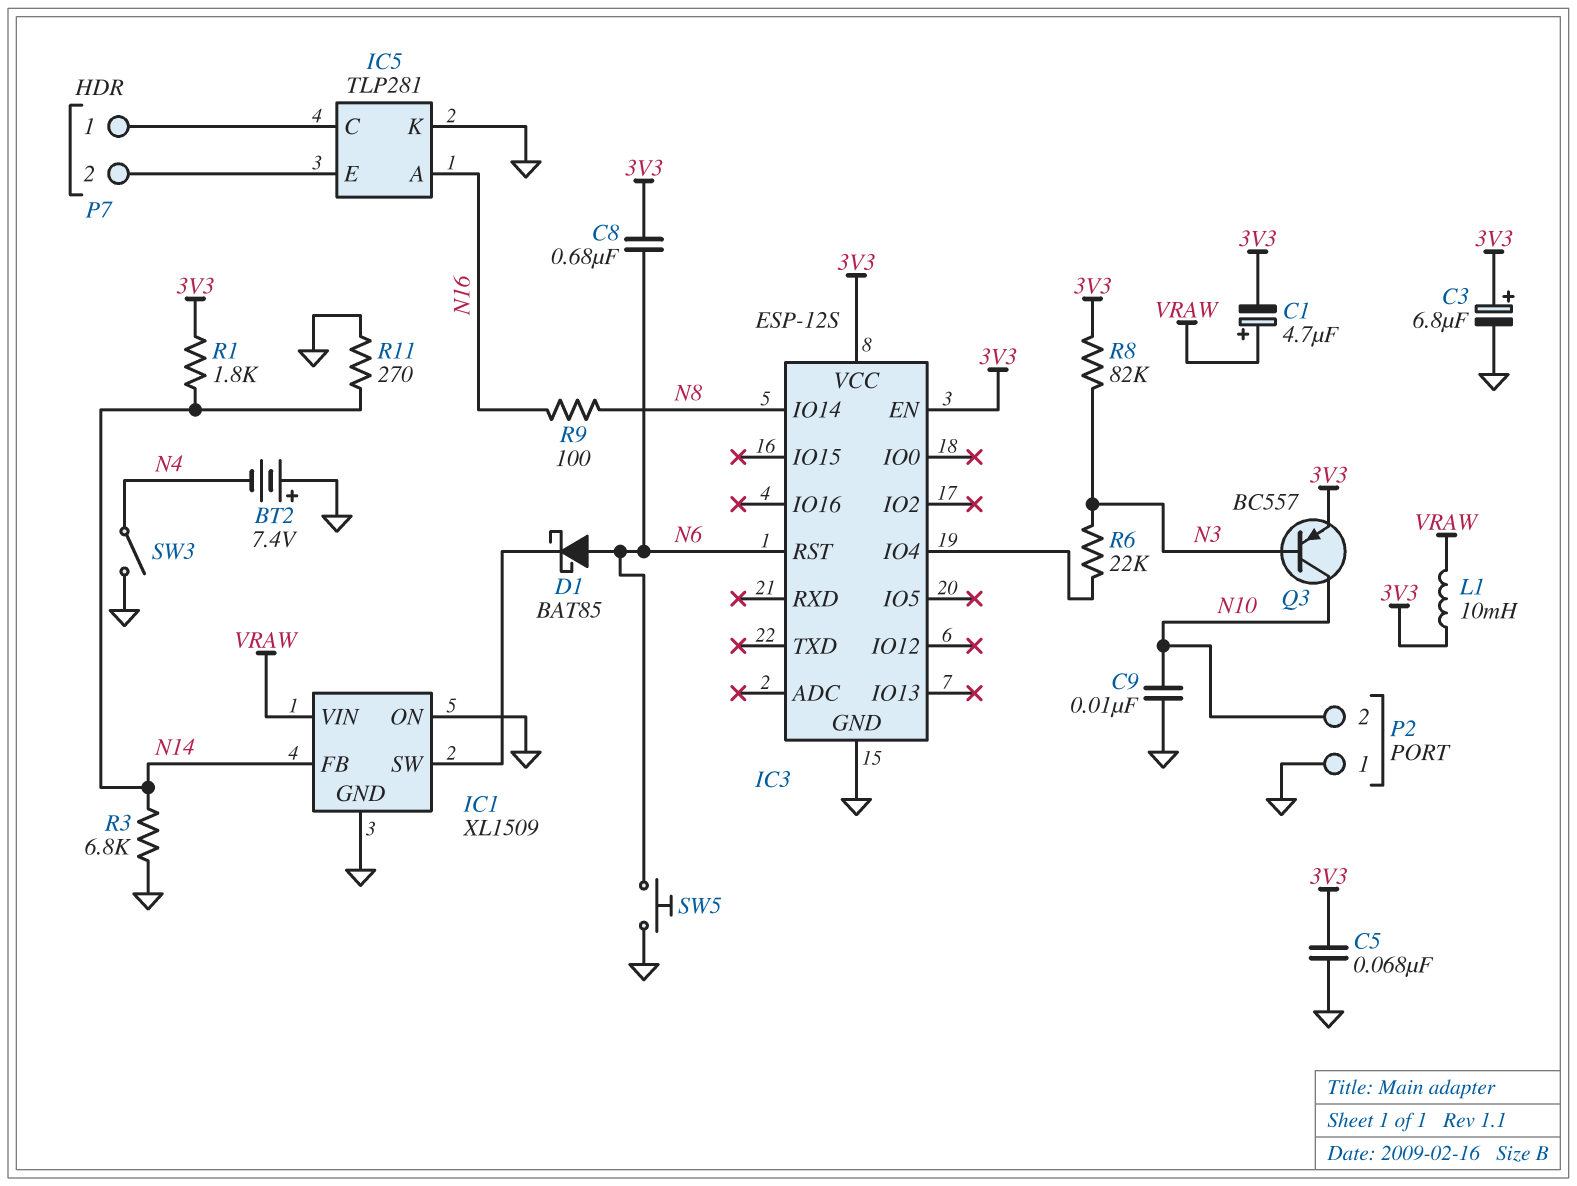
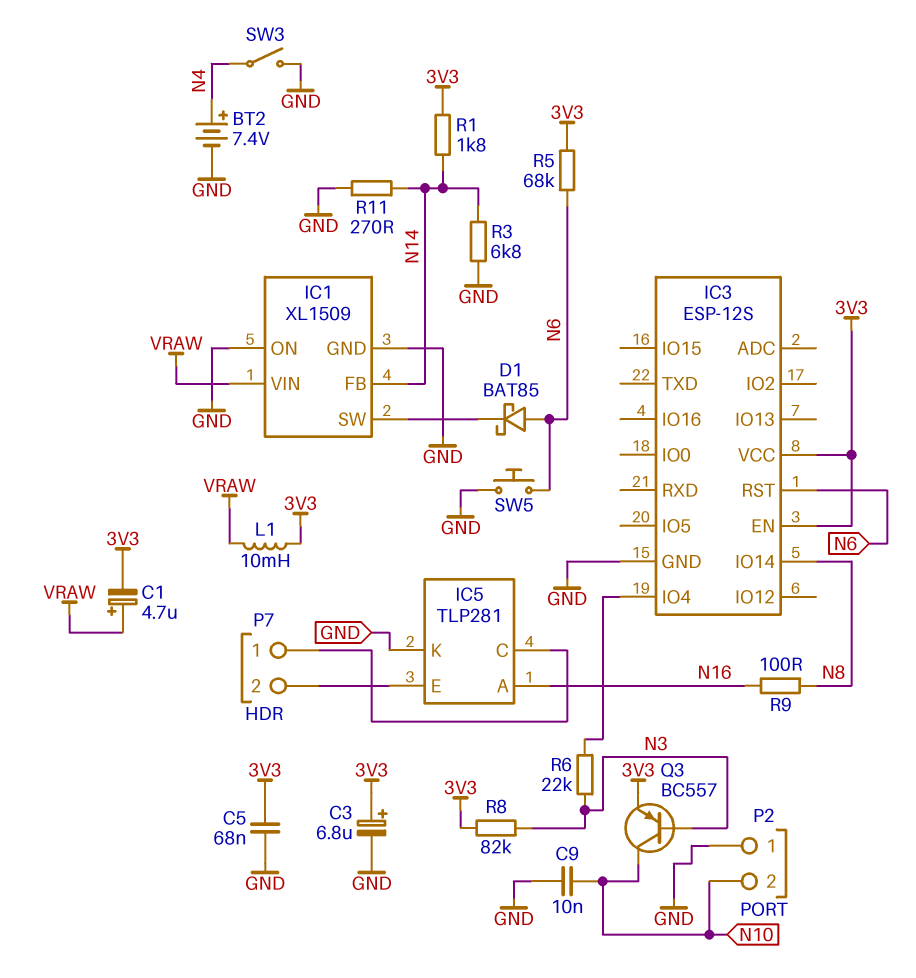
BT2: 7.4V (plus GND, minus N4) -> 7.4V (plus N4, minus GND)
C8: 680nF (3V3, N6) -> none
R5: none -> 68k (3V3, N6)

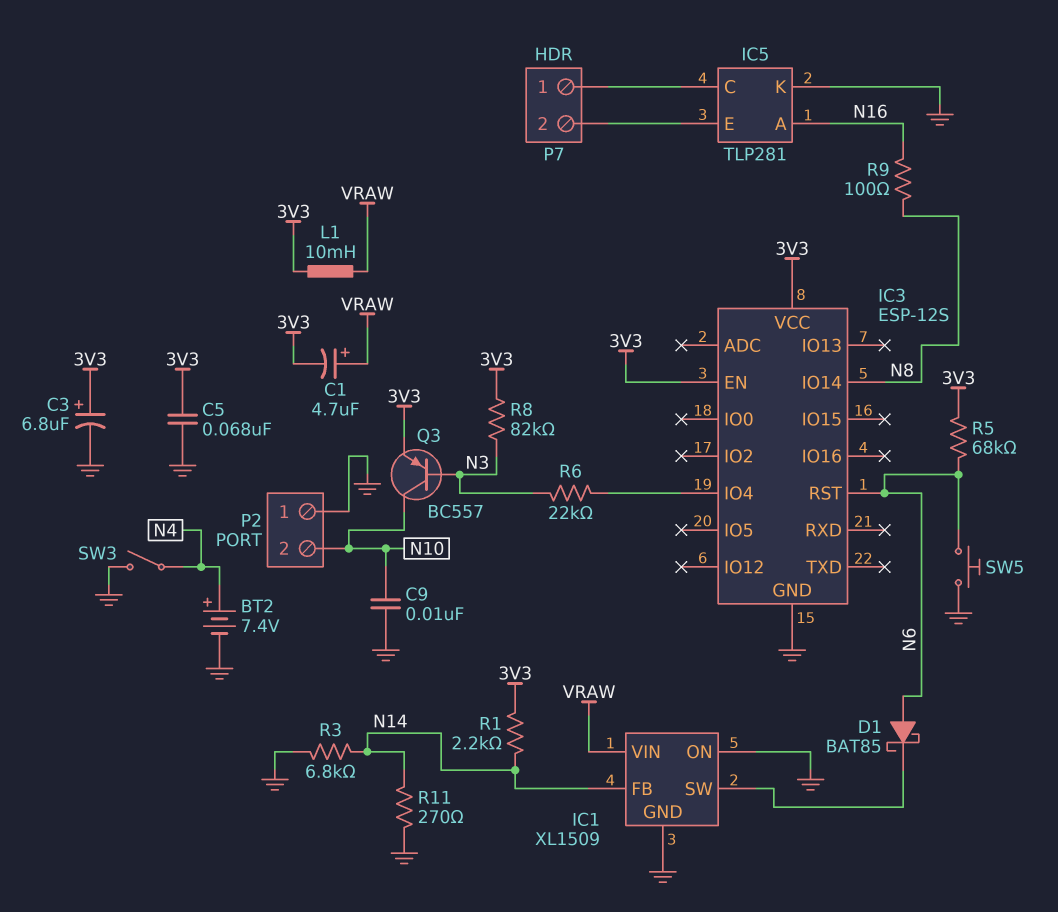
R1: 1.8k (3V3, N14) -> 2.2k (3V3, N14)

